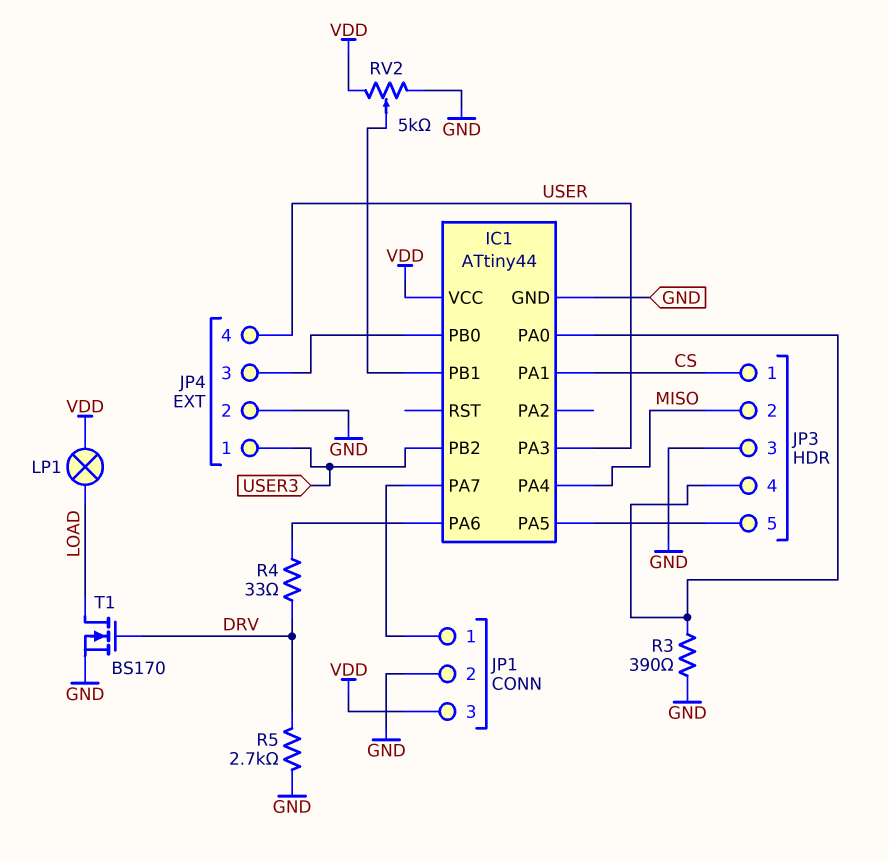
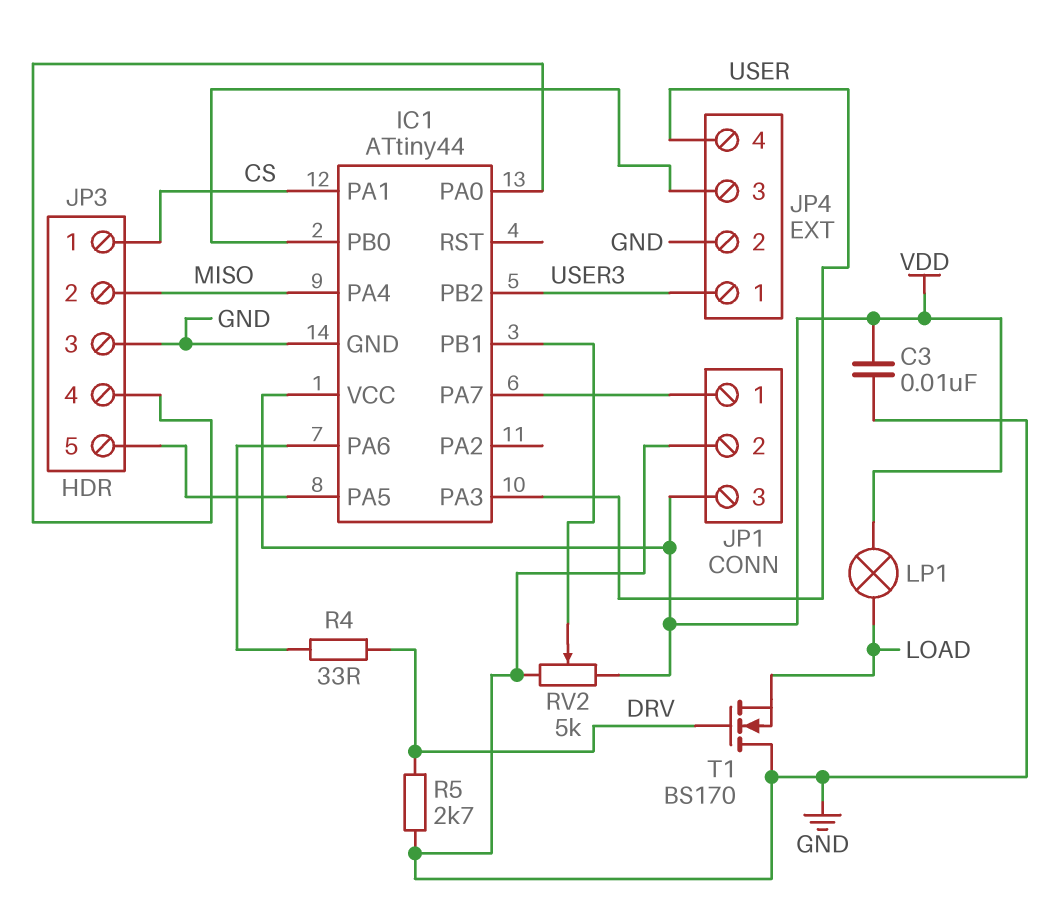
C3: none -> 10nF (GND, VDD)
R3: 390 (GND, IC1/PA0) -> none
T1: NMOS BS170 (G DRV, D LOAD, S GND) -> NMOS BS170 (G DRV, D GND, S LOAD)

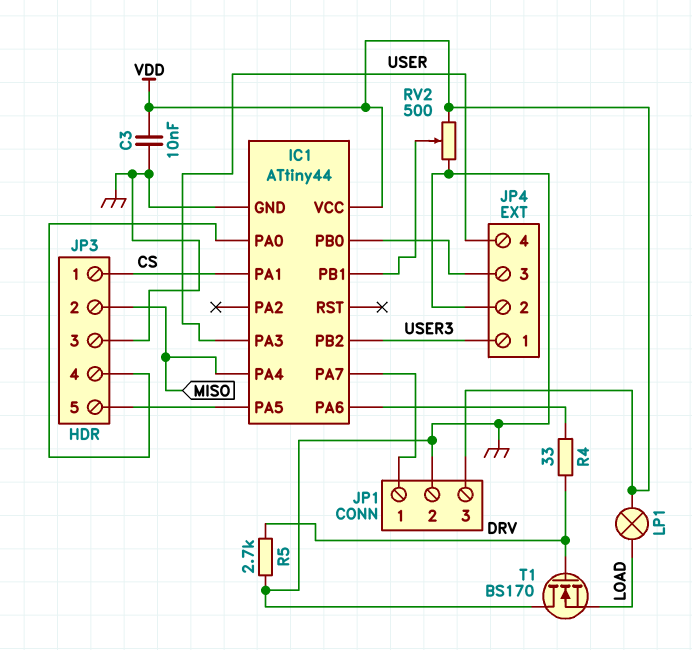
RV2: 5k (GND, VDD, wiper IC1/PB1) -> 500 (GND, VDD, wiper IC1/PB1)

